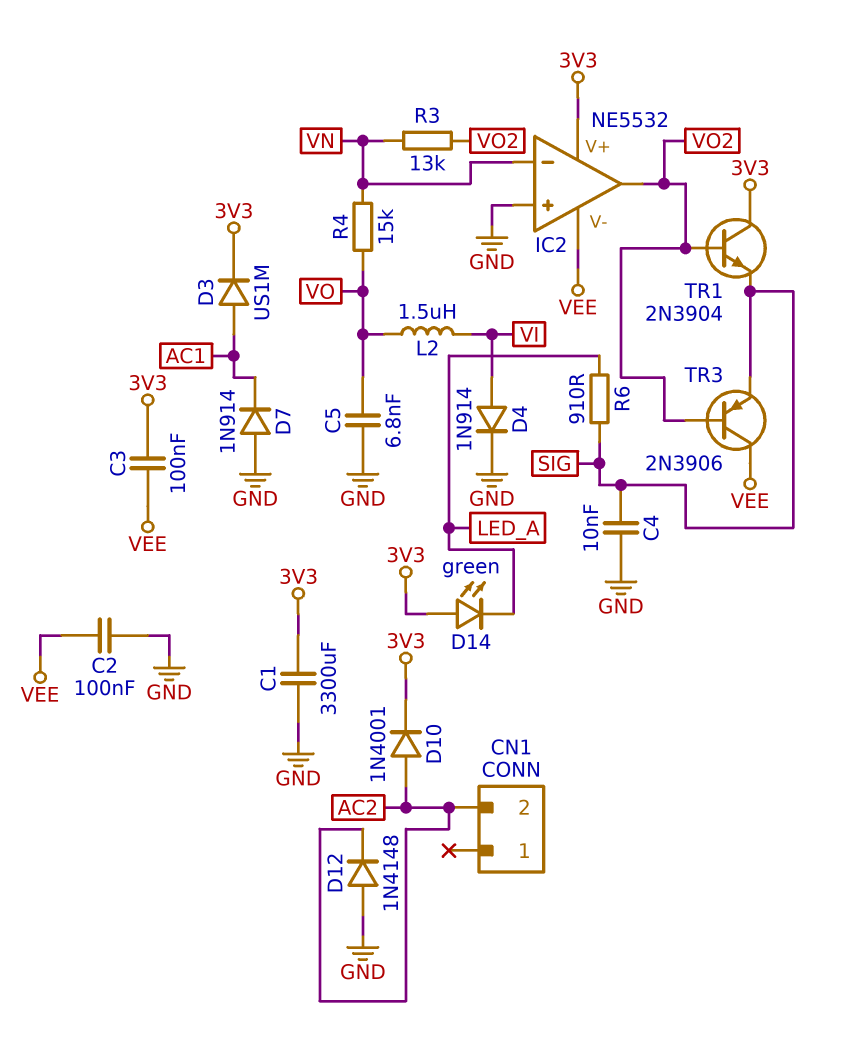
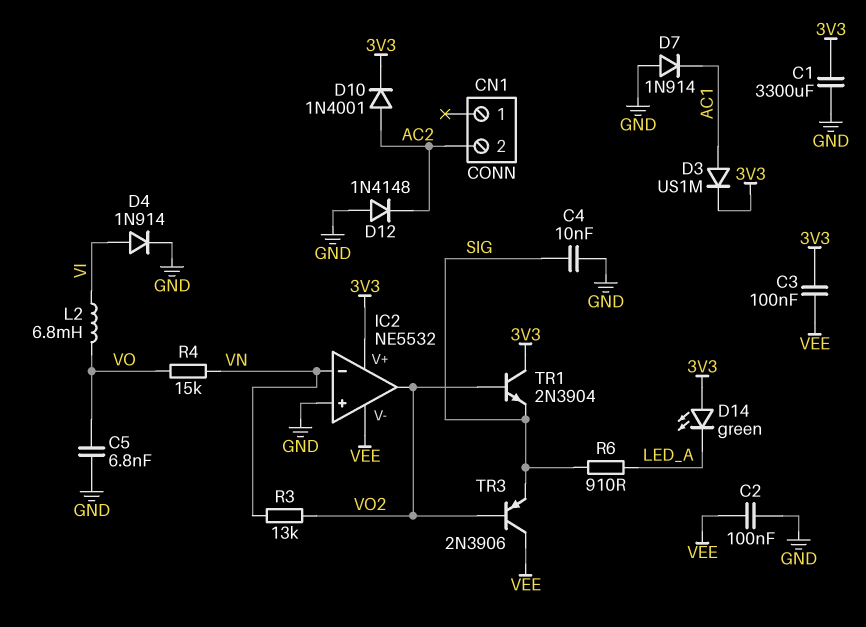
L2: 1.5uH (VI, VO) -> 6.8mH (VI, VO)

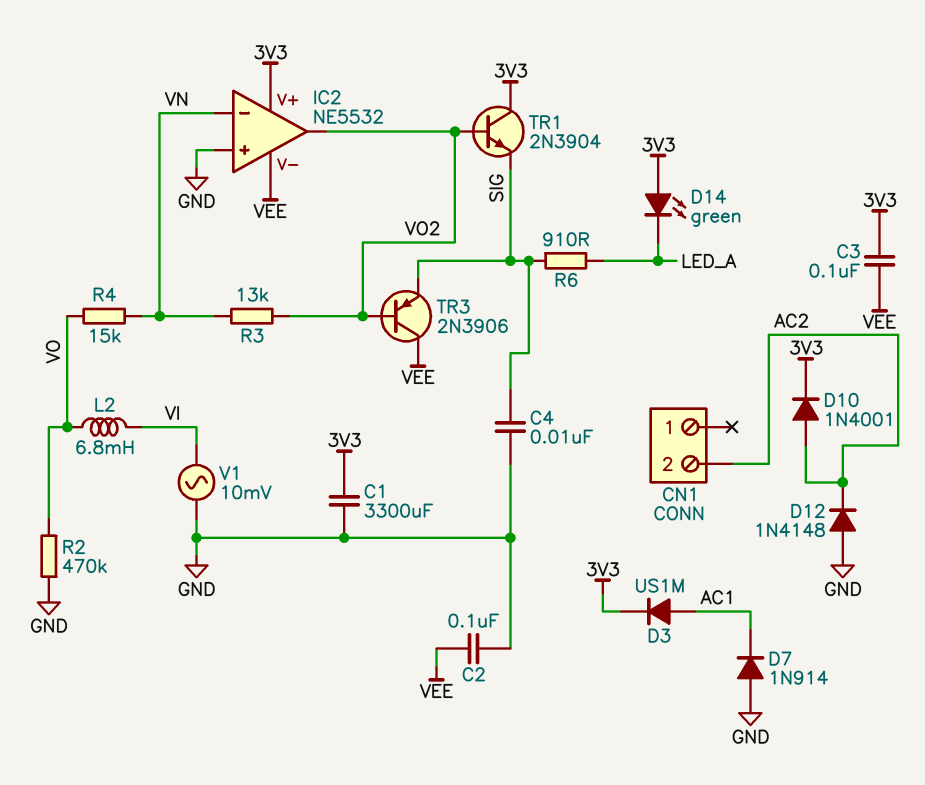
C5: 6.8nF (GND, VO) -> none
D4: diode 1N914 (A VI, K GND) -> none
R2: none -> 470k (GND, VO)
V1: none -> AC 10mV (GND, VI)

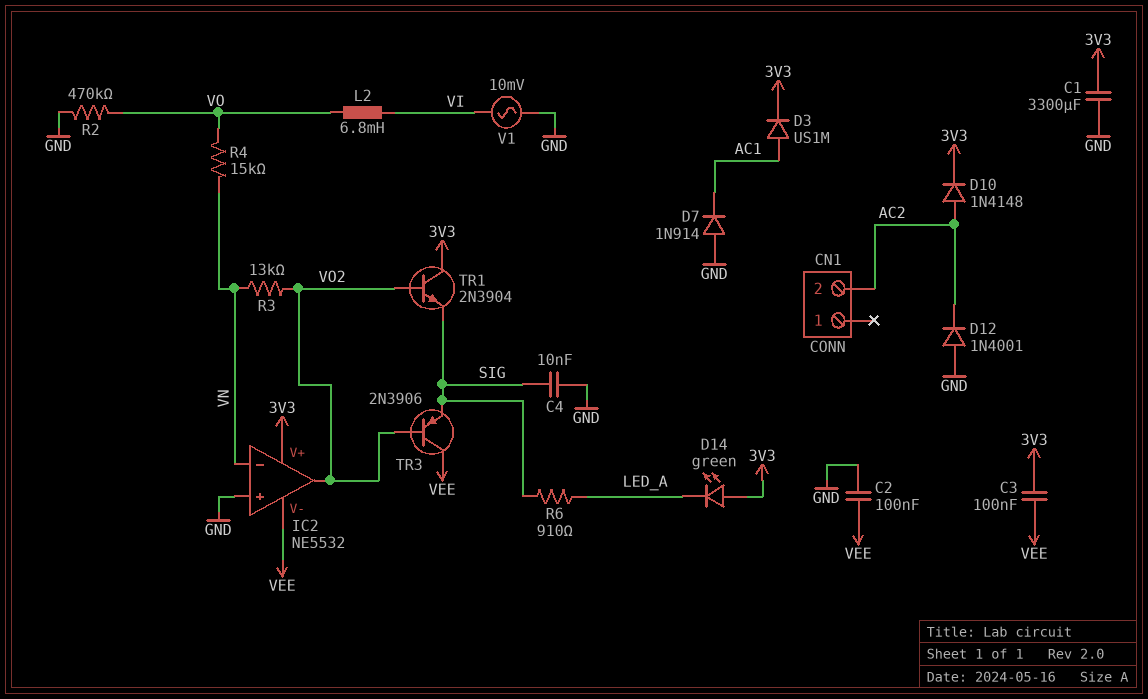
D10: diode 1N4001 (A AC2, K 3V3) -> diode 1N4148 (A AC2, K 3V3)
D12: diode 1N4148 (A GND, K AC2) -> diode 1N4001 (A GND, K AC2)

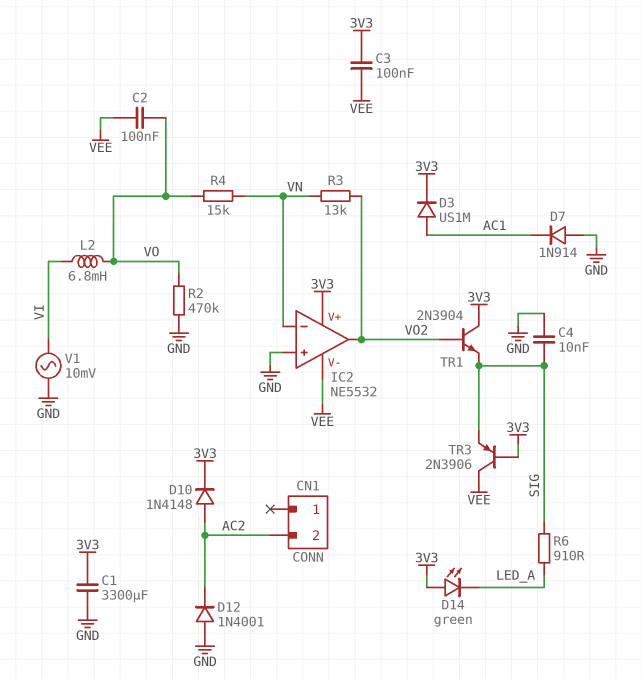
C2: 100nF (GND, VEE) -> 100nF (VEE, VO)
TR3: PNP 2N3906 (B VO2, C VEE, E SIG) -> PNP 2N3906 (B 3V3, C VEE, E SIG)

